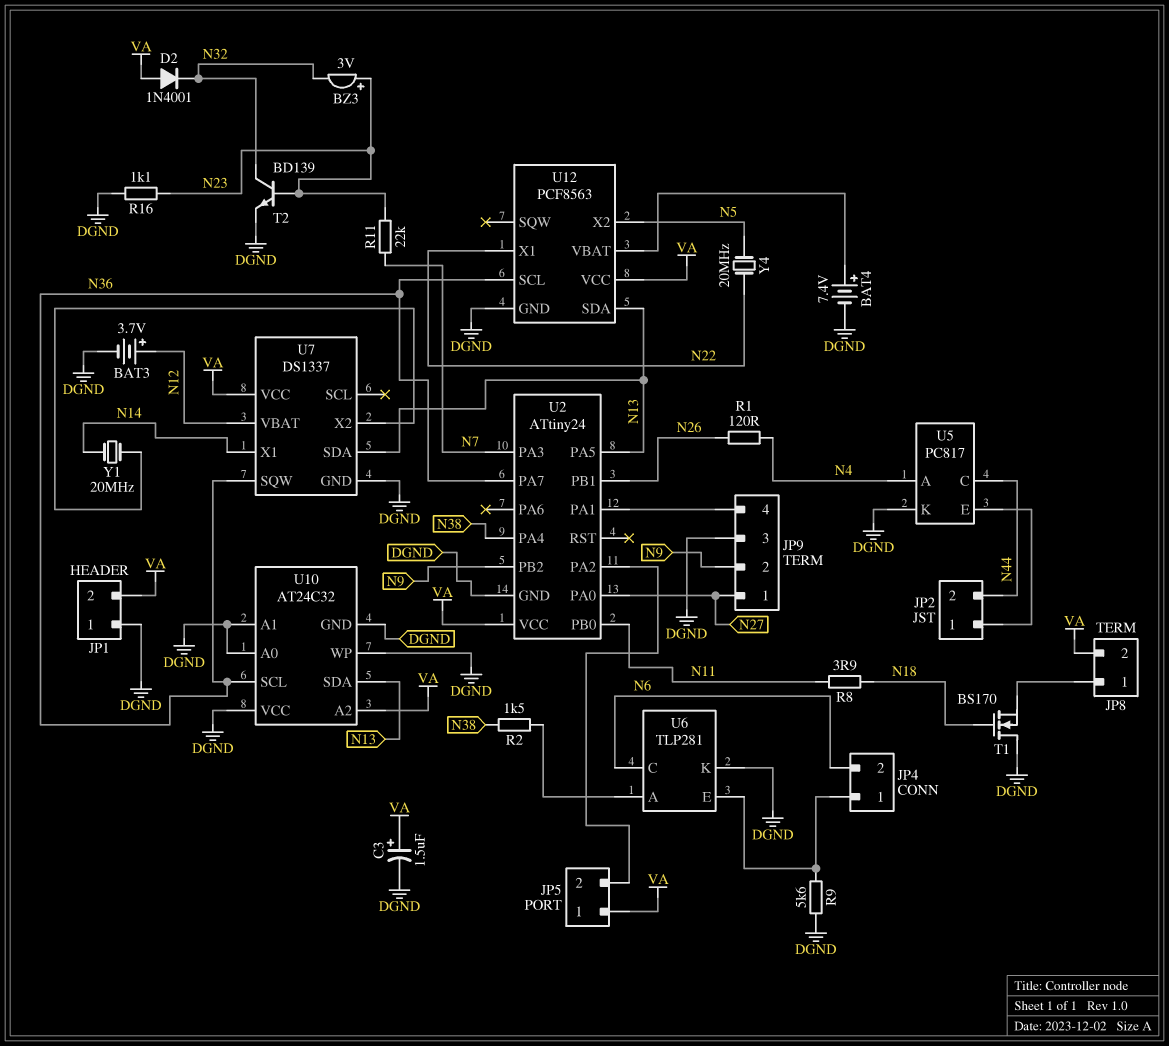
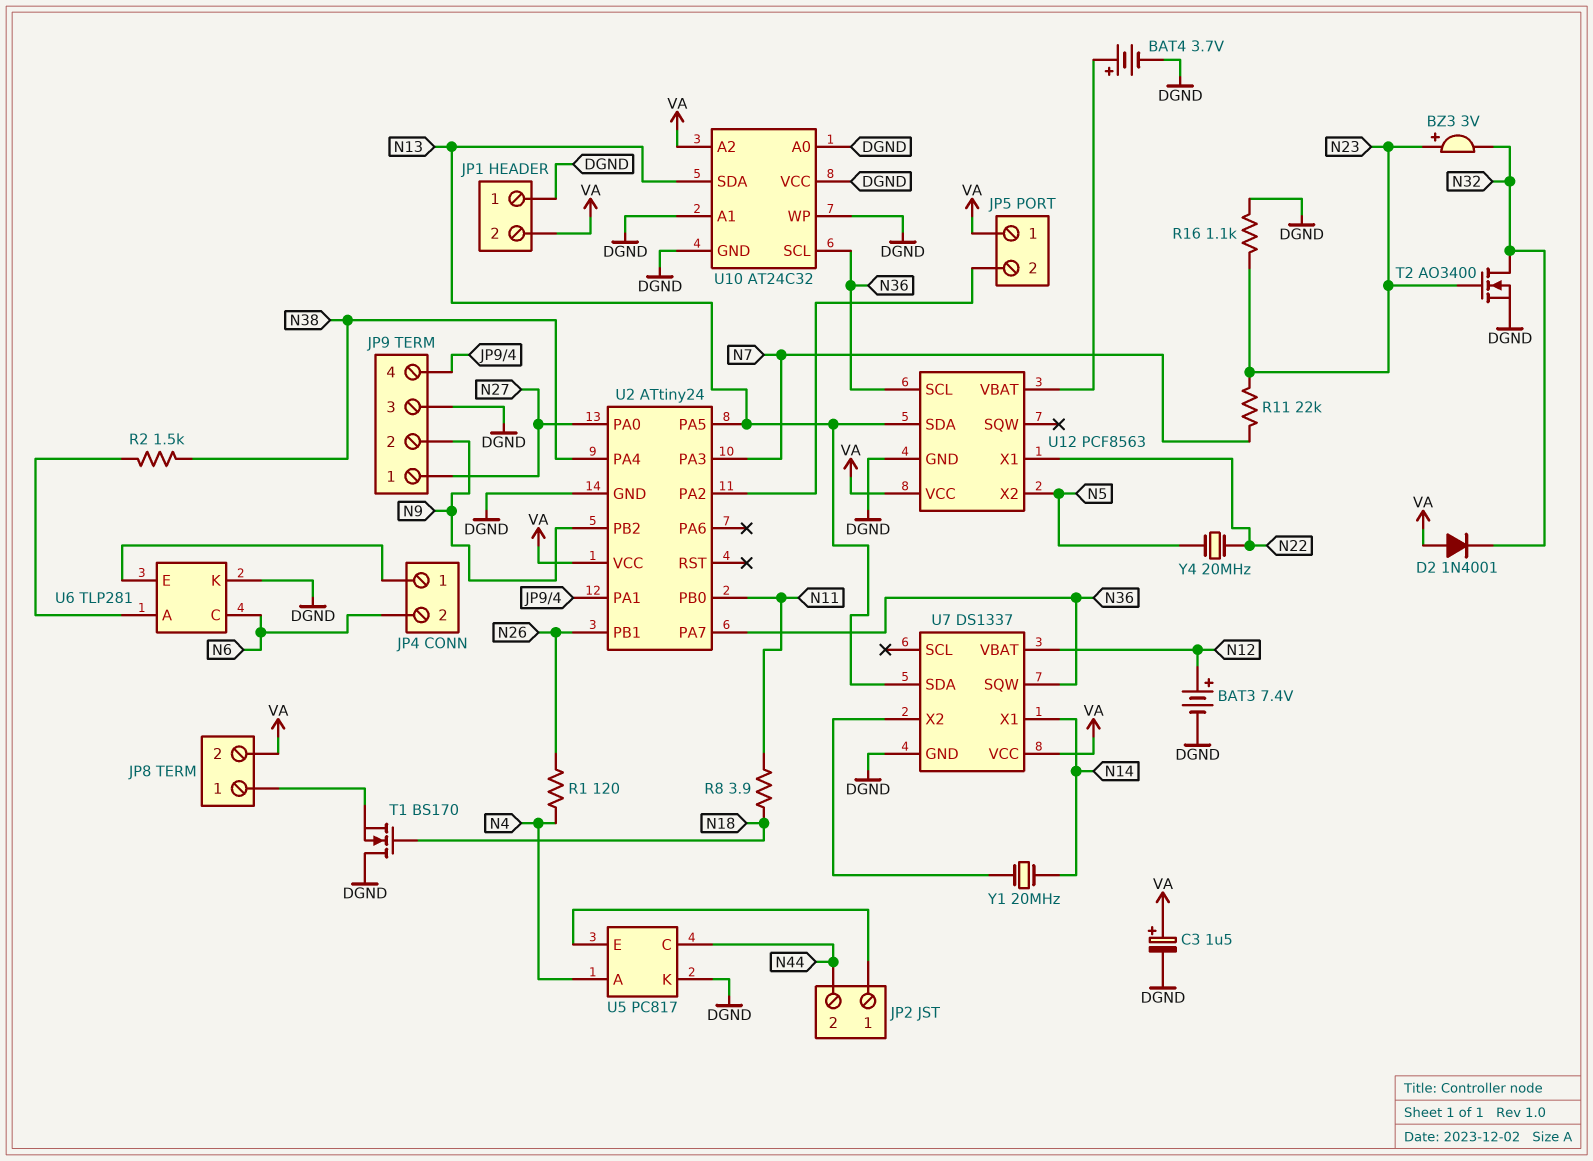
BAT3: 3.7V (plus N12, minus DGND) -> 7.4V (plus N12, minus DGND)
BAT4: 7.4V (plus U12/VBAT, minus DGND) -> 3.7V (plus U12/VBAT, minus DGND)
R9: 5.6k (DGND, JP4/1) -> none
T2: NPN BD139 (B N23, C N32, E DGND) -> NMOS AO3400 (G N23, D N32, S DGND)

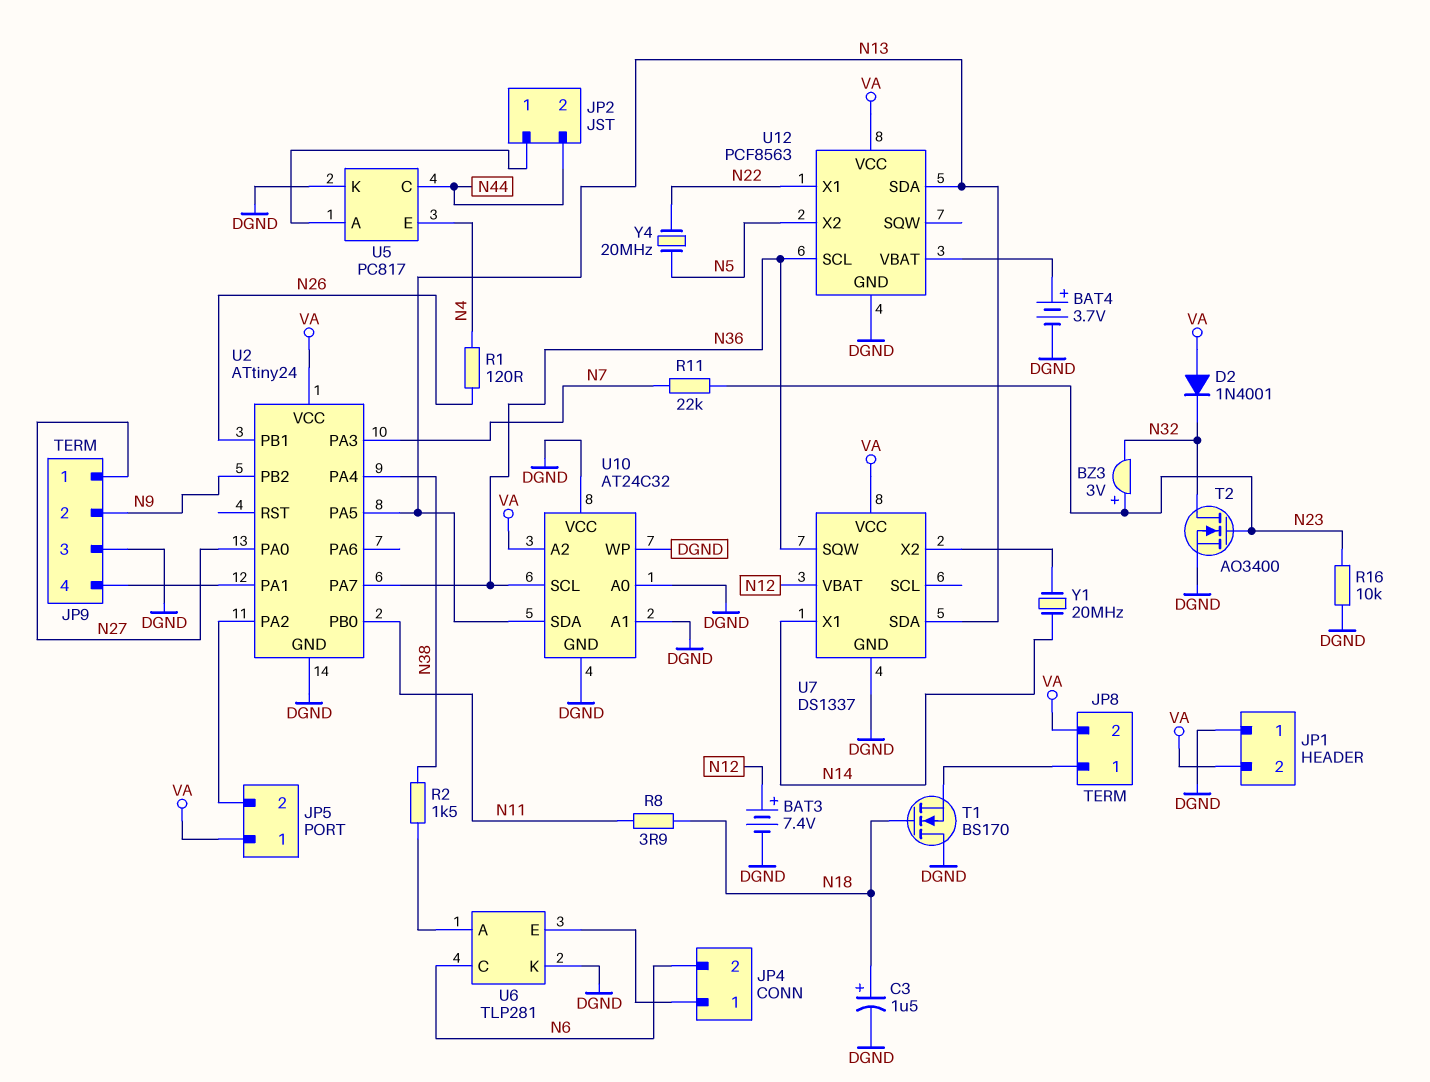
C3: 1.5uF (plus VA, minus DGND) -> 1.5uF (plus N18, minus DGND)
R16: 1.1k (DGND, N23) -> 10k (DGND, N23)
U5 pin A: N4 -> JP2/1
U5 pin E: JP2/1 -> N4

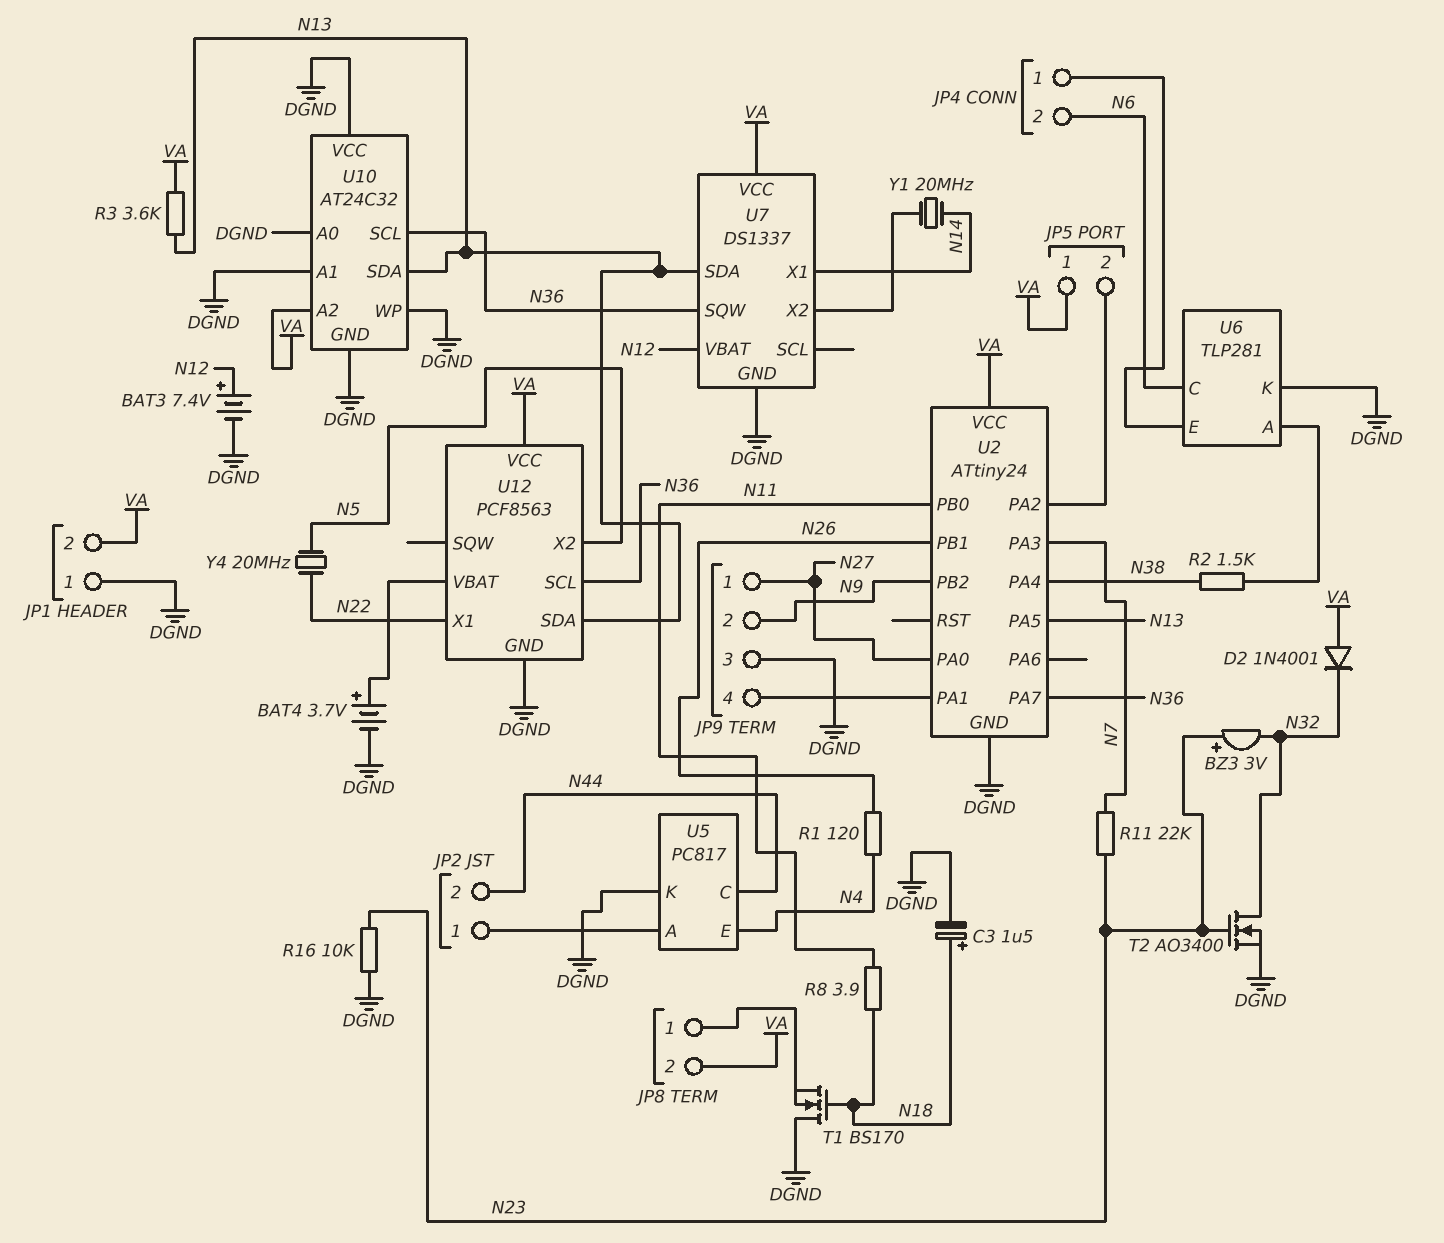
R3: none -> 3.6k (N13, VA)

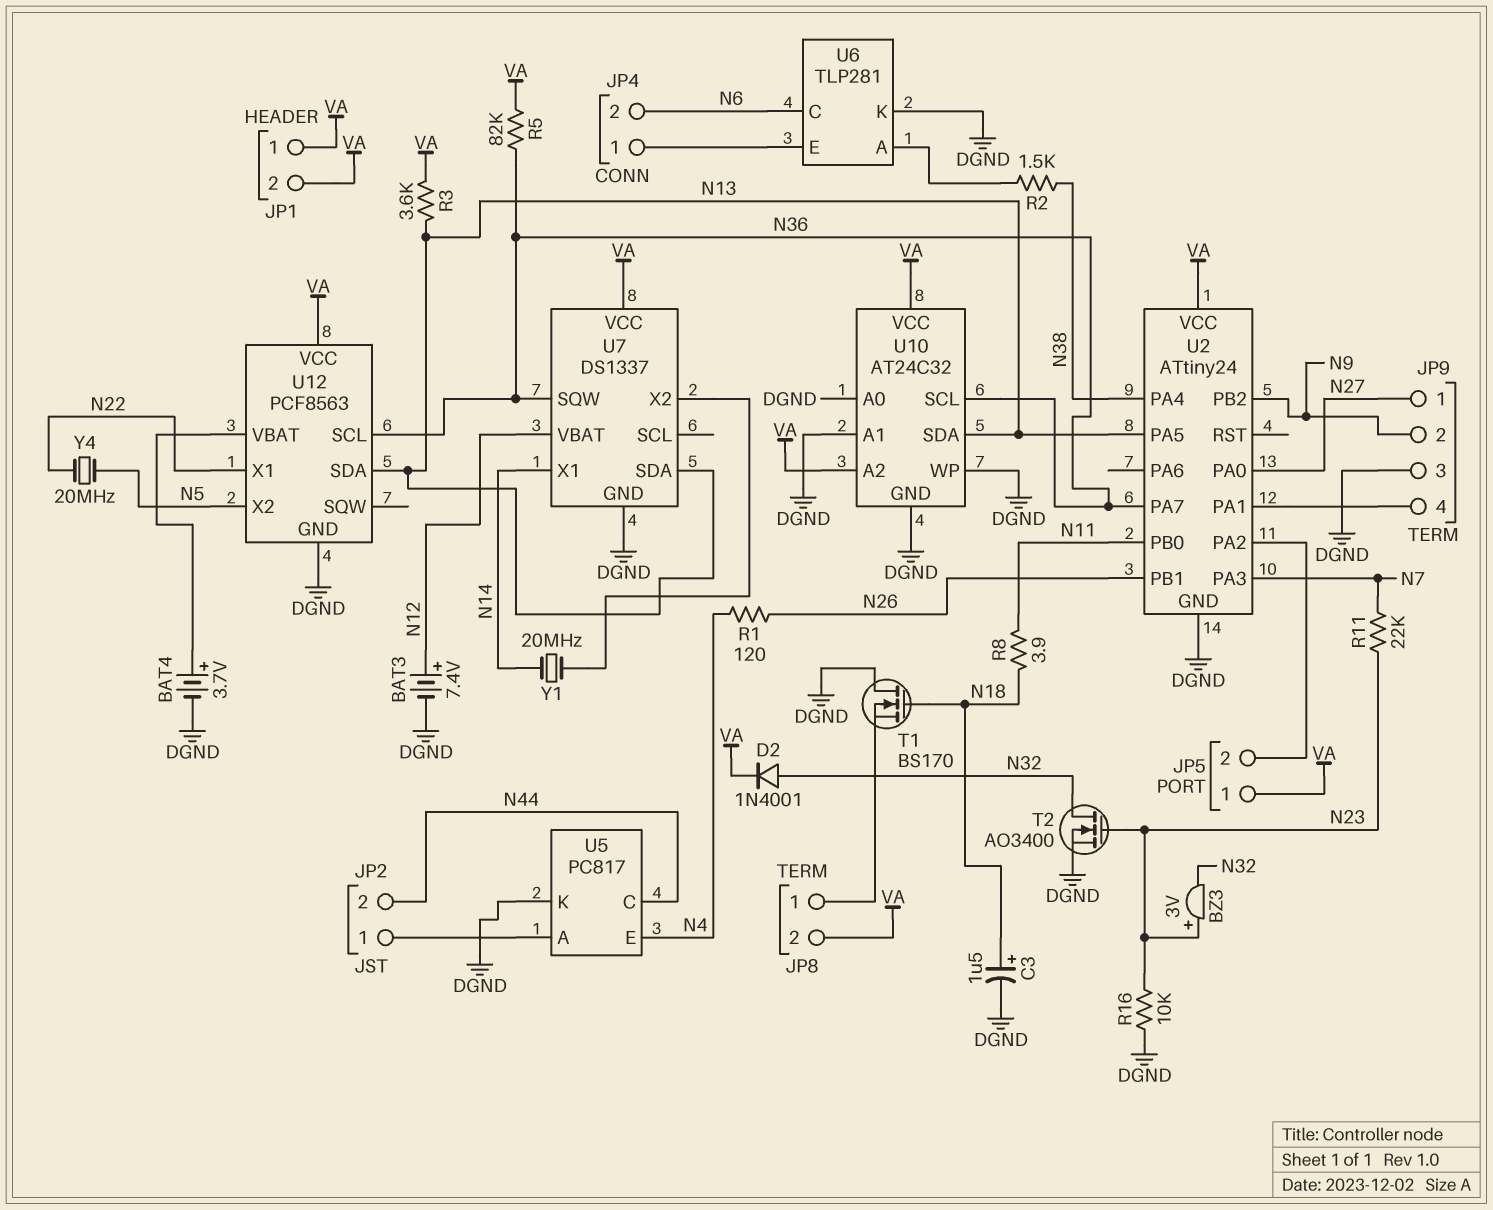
D2: diode 1N4001 (A VA, K N32) -> diode 1N4001 (A N32, K VA)
JP1 pin 1: DGND -> VA
R5: none -> 82k (N36, VA)
U10 pin VCC: DGND -> VA

